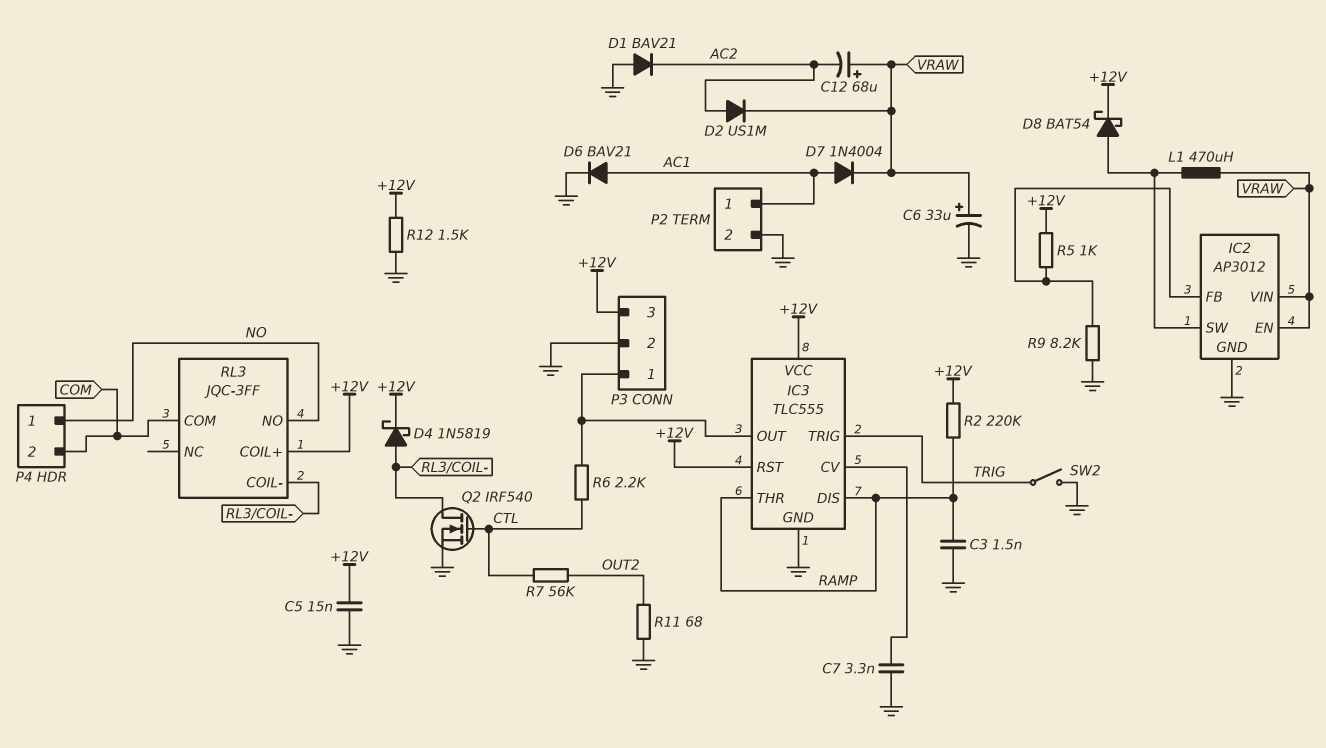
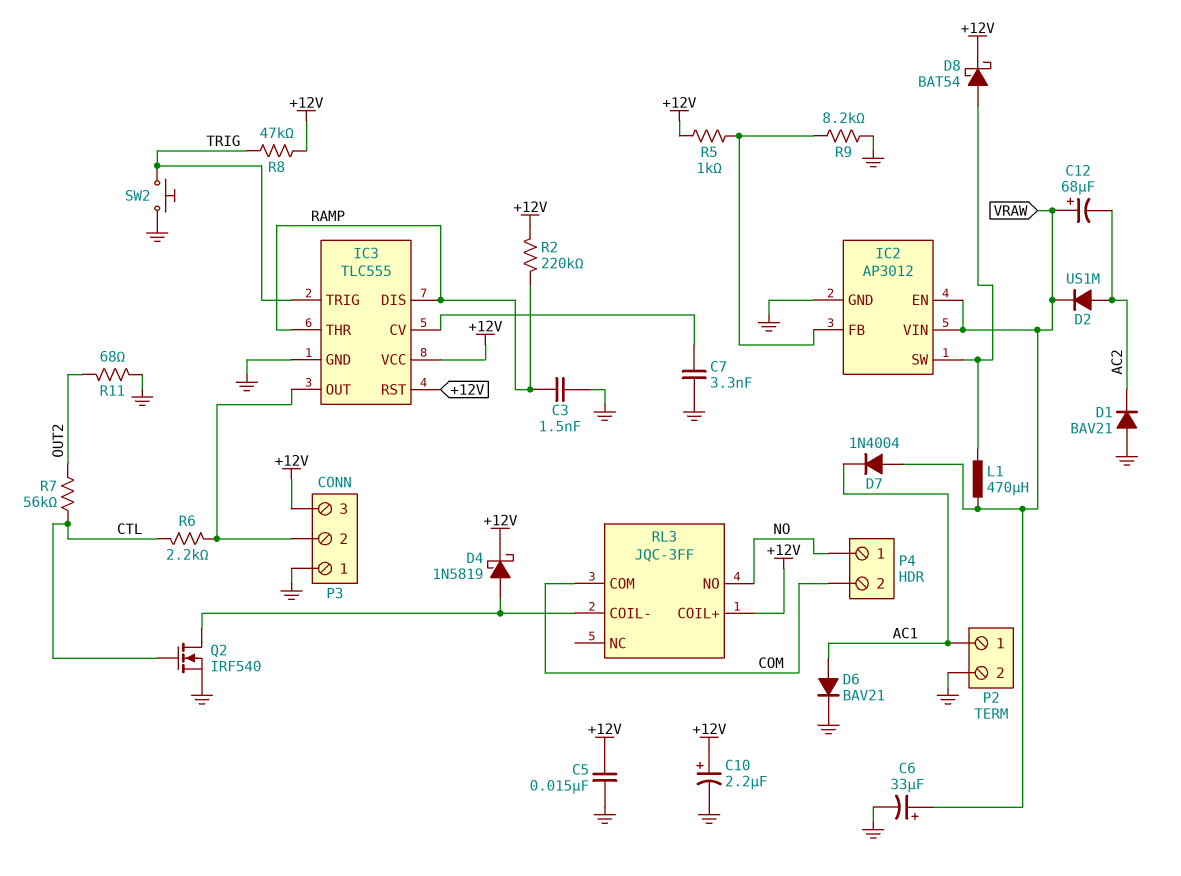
C10: none -> 2.2uF (plus +12V, minus GND)
D7: diode 1N4004 (A AC1, K VRAW) -> diode 1N4004 (A VRAW, K AC1)
P3 pin 1: IC3/OUT -> GND
P3 pin 2: GND -> IC3/OUT
R8: none -> 47k (+12V, TRIG)
R12: 1.5k (+12V, GND) -> none
SW2: switch (GND, TRIG) -> button (GND, TRIG)

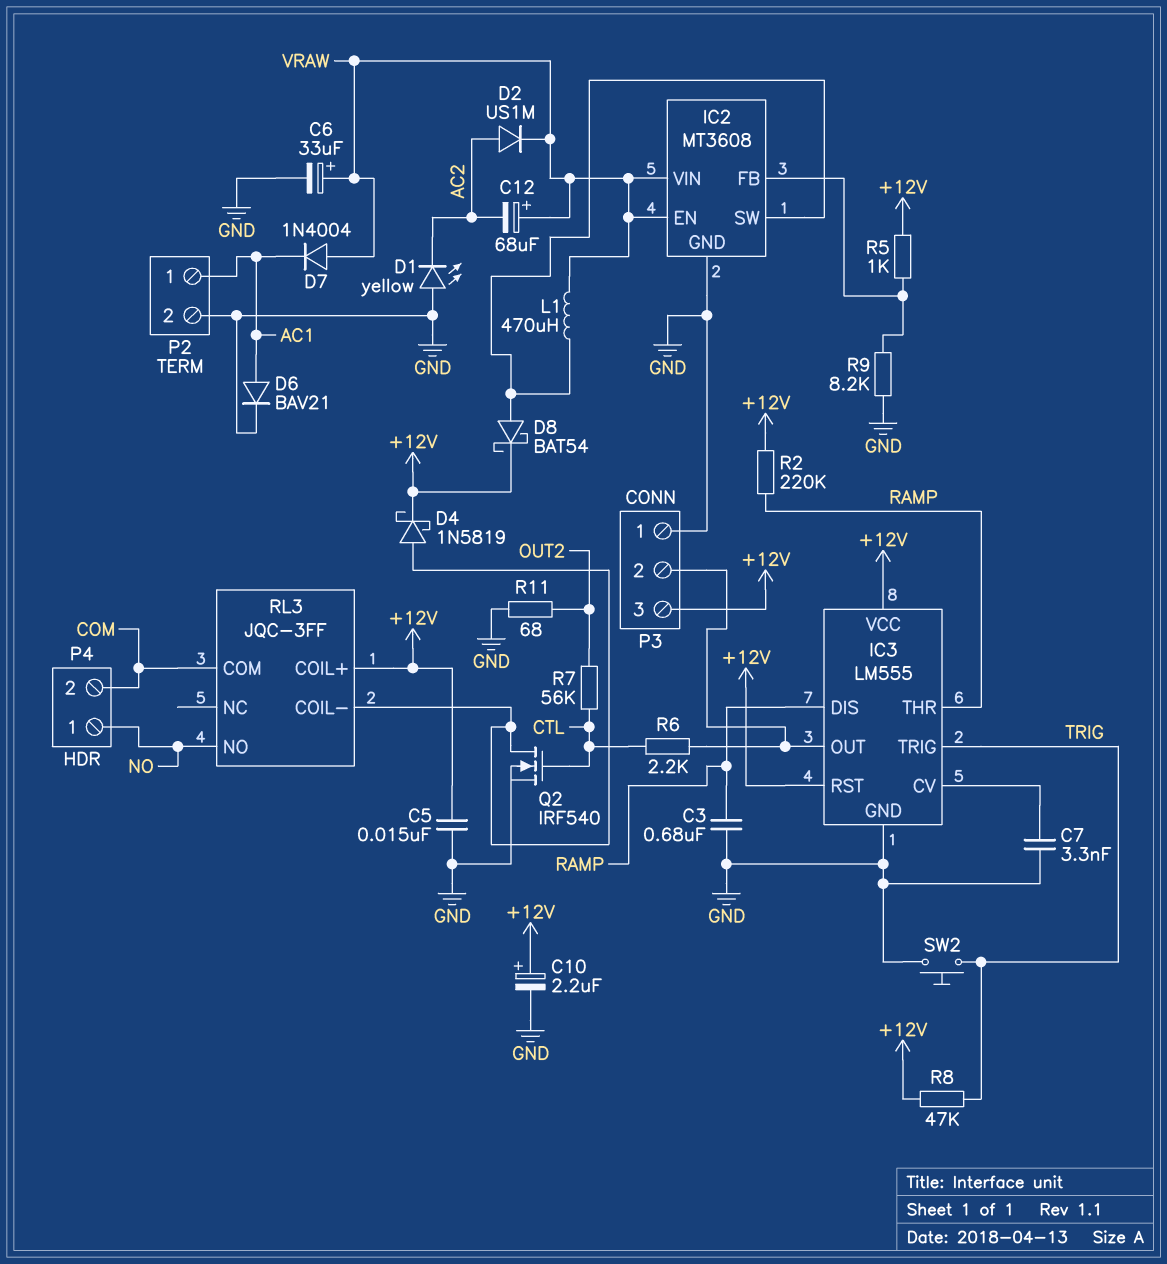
C3: 1.5nF (GND, RAMP) -> 680nF (GND, RAMP)
D1: diode BAV21 (A GND, K AC2) -> LED yellow (A GND, K AC2)
IC2: AP3012 -> MT3608
IC3: TLC555 -> LM555

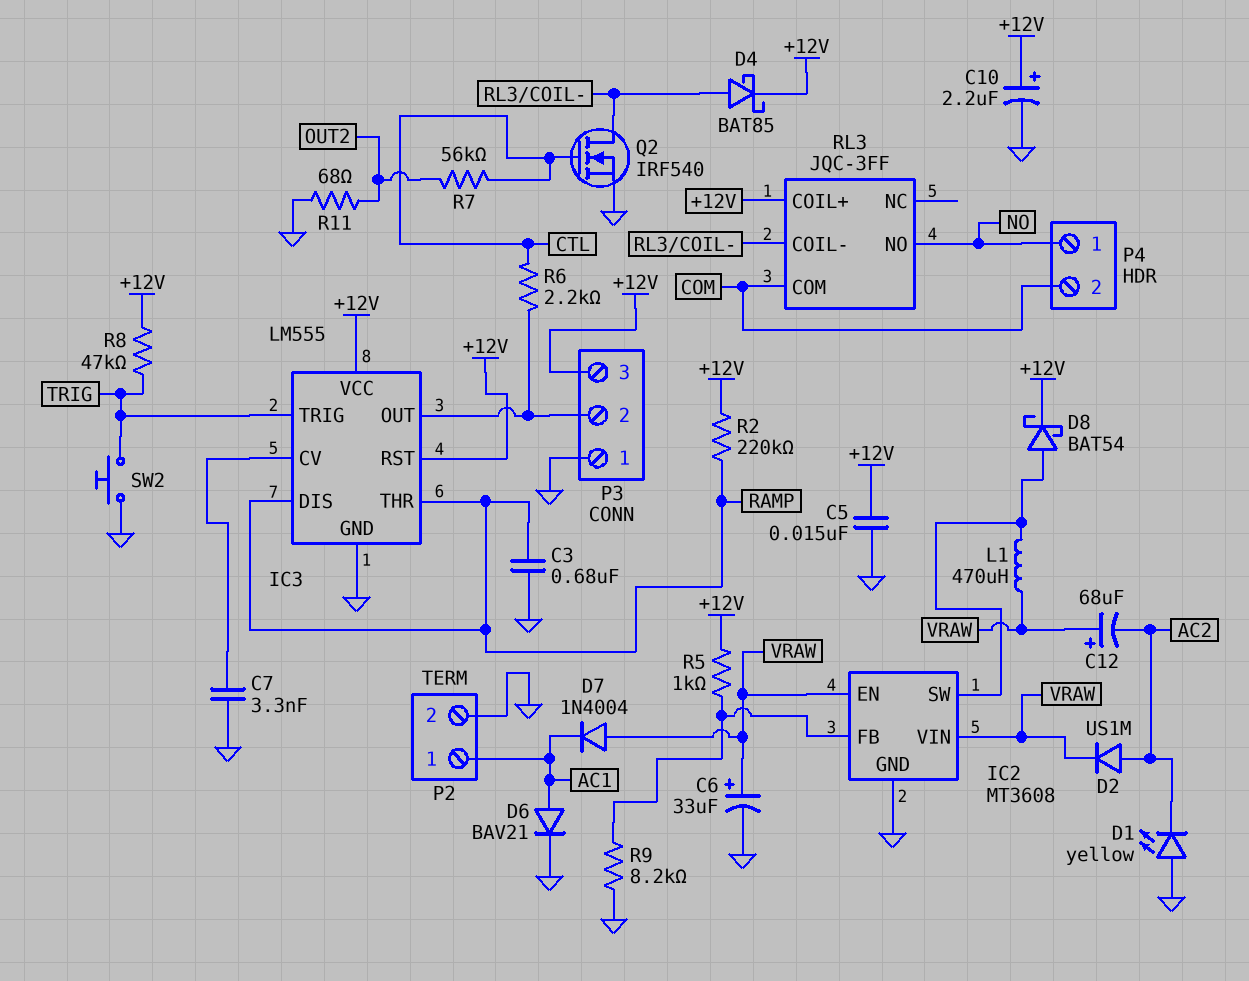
D4: schottky 1N5819 (A RL3/COIL-, K +12V) -> schottky BAT85 (A RL3/COIL-, K +12V)

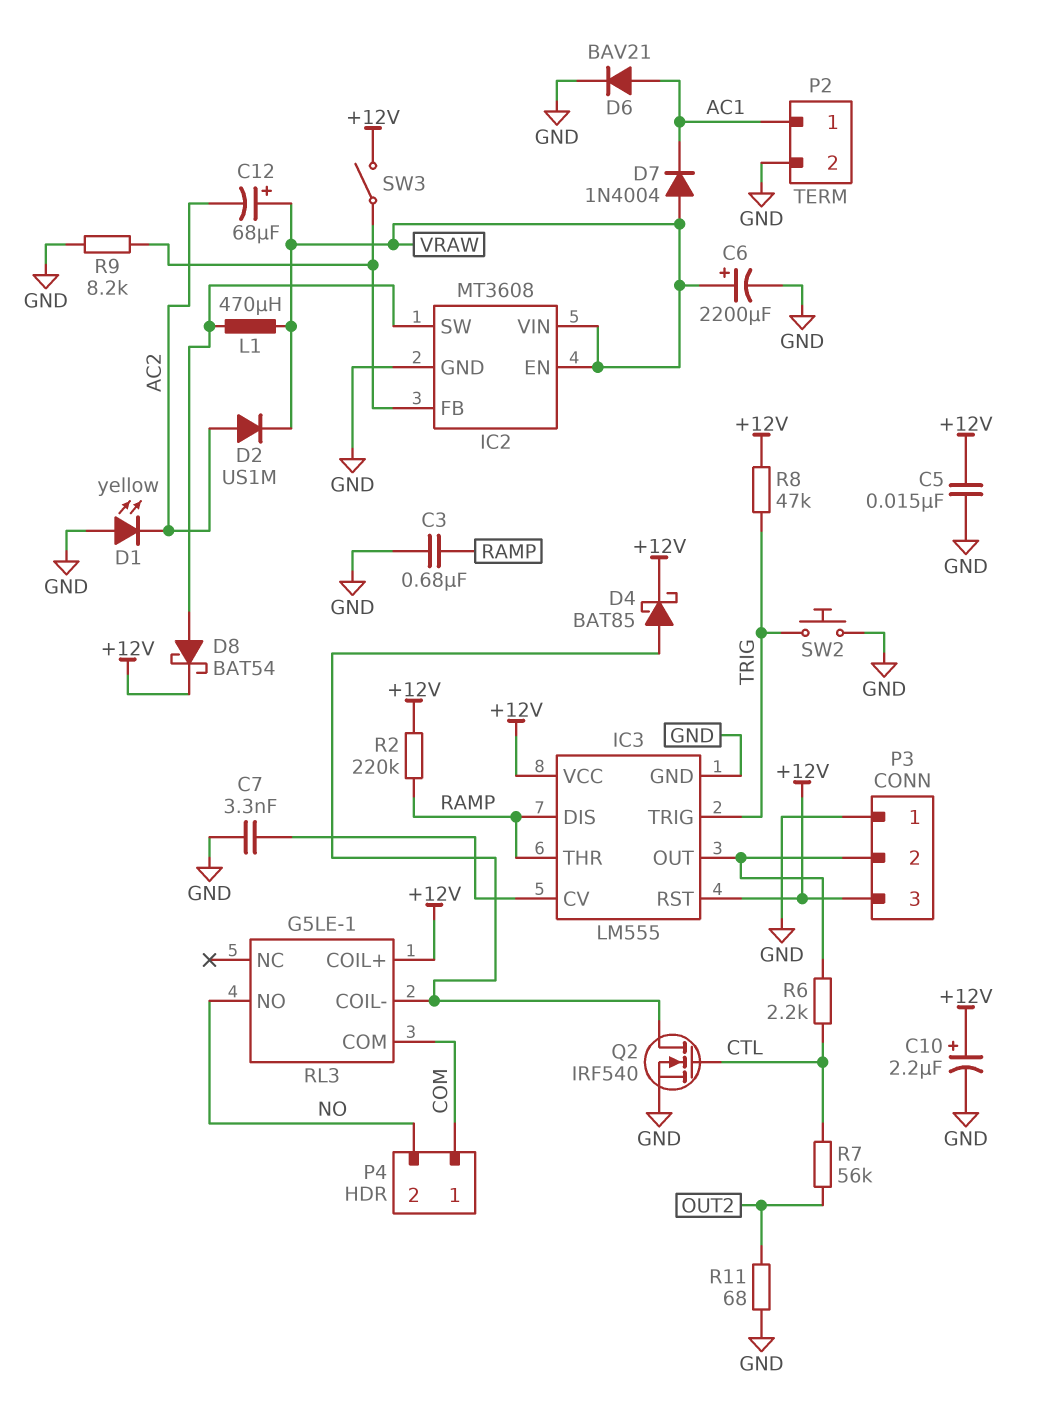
C6: 33uF (plus VRAW, minus GND) -> 2200uF (plus VRAW, minus GND)
P4 pin 1: NO -> COM
P4 pin 2: COM -> NO
R5: 1k (+12V, IC2/FB) -> none
RL3: JQC-3FF -> G5LE-1
SW3: none -> switch (+12V, IC2/FB)

